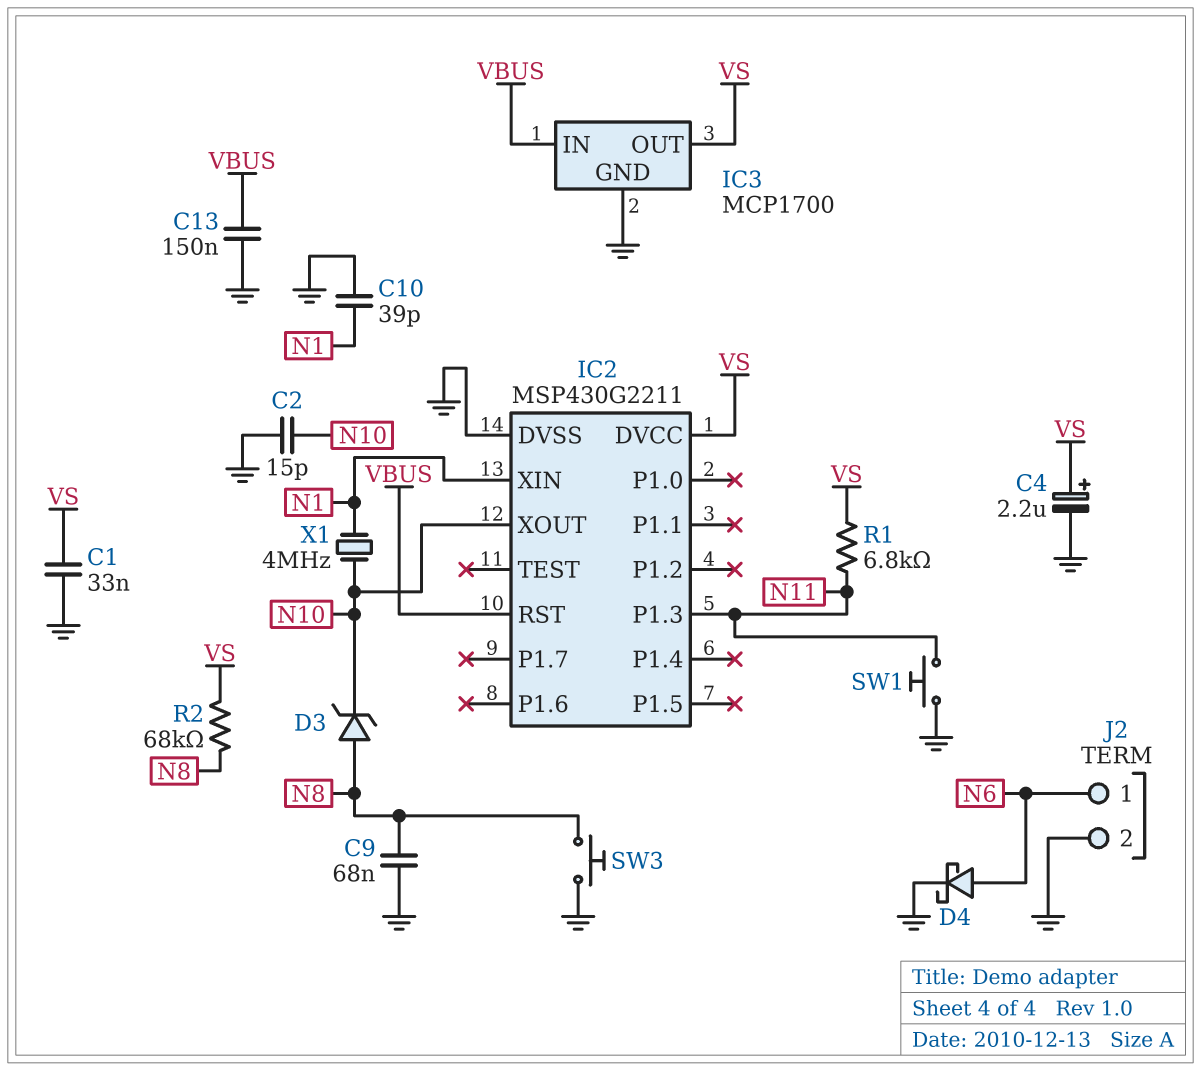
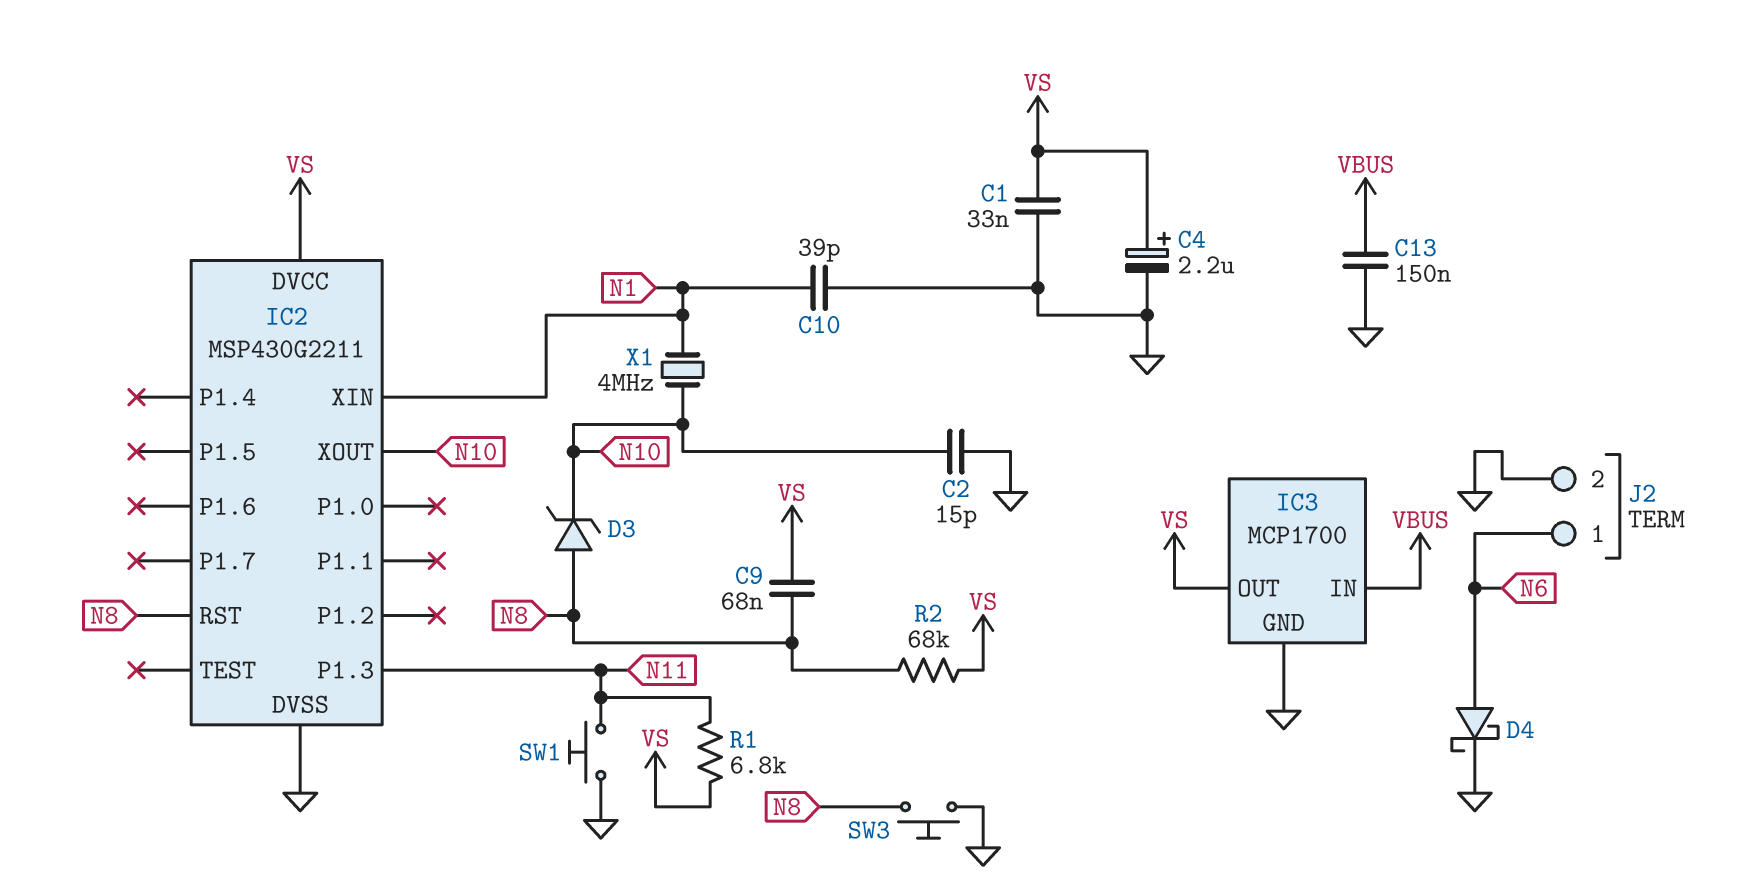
C9: 68nF (GND, N8) -> 68nF (N8, VS)
IC2 pin RST: VBUS -> N8

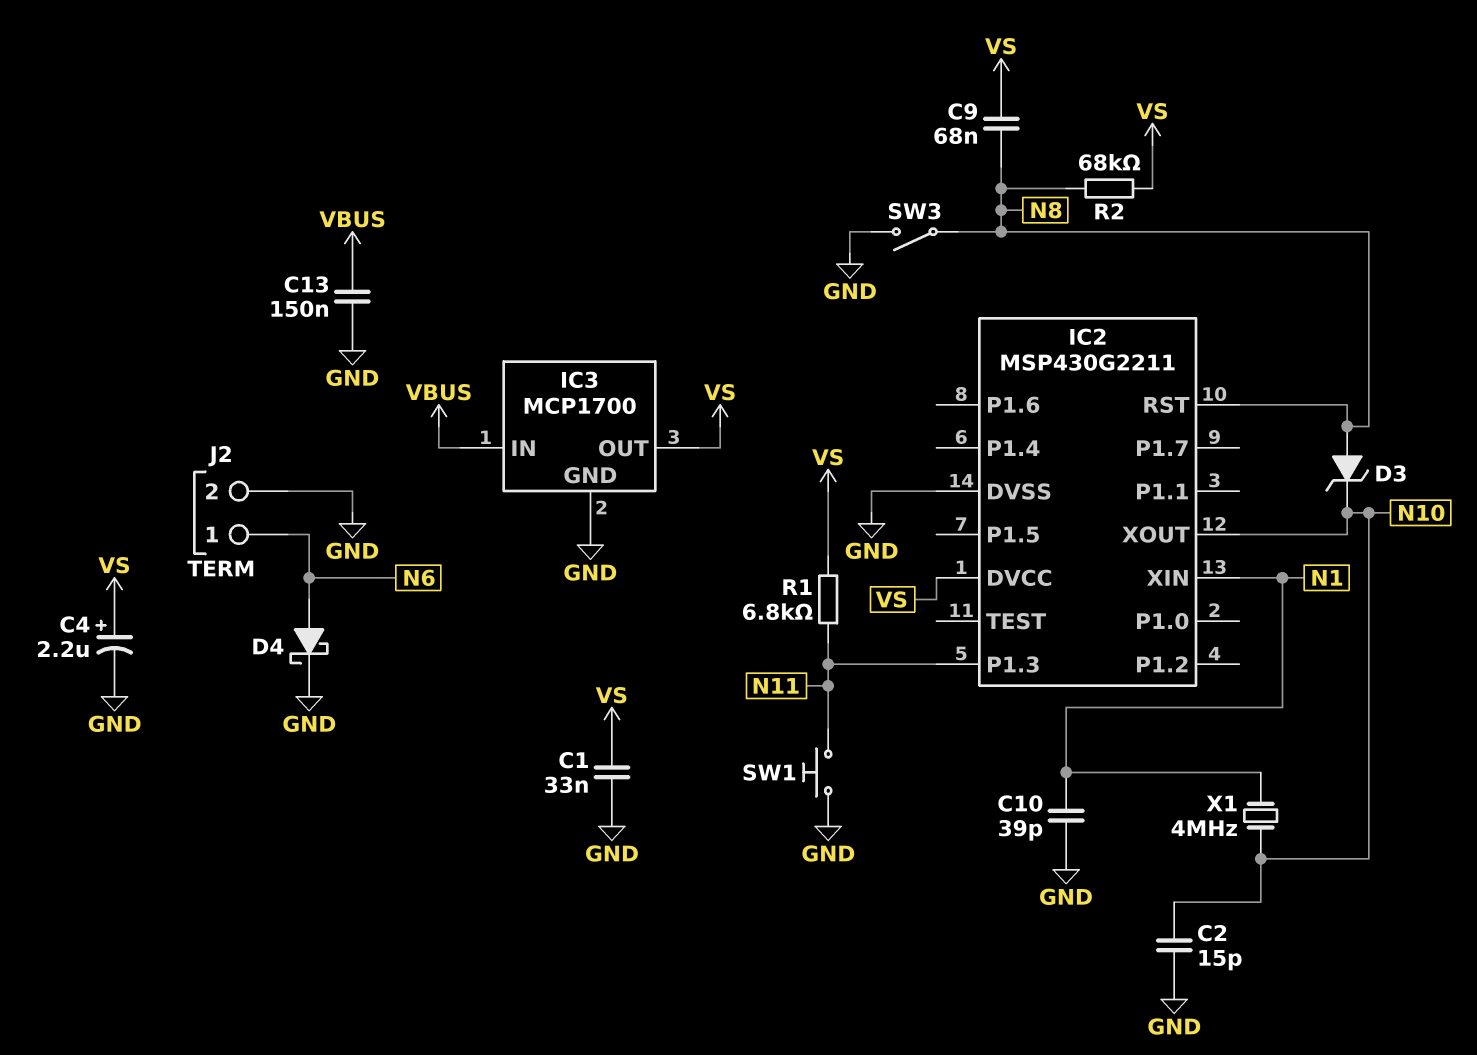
SW3: button (GND, N8) -> switch (GND, N8)

